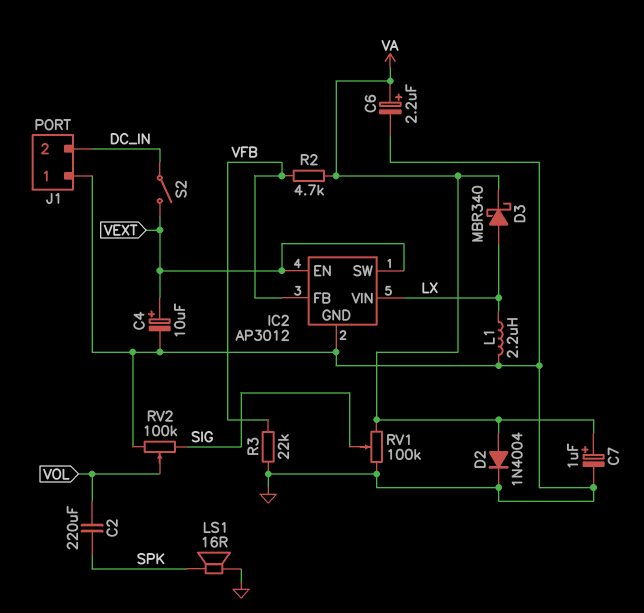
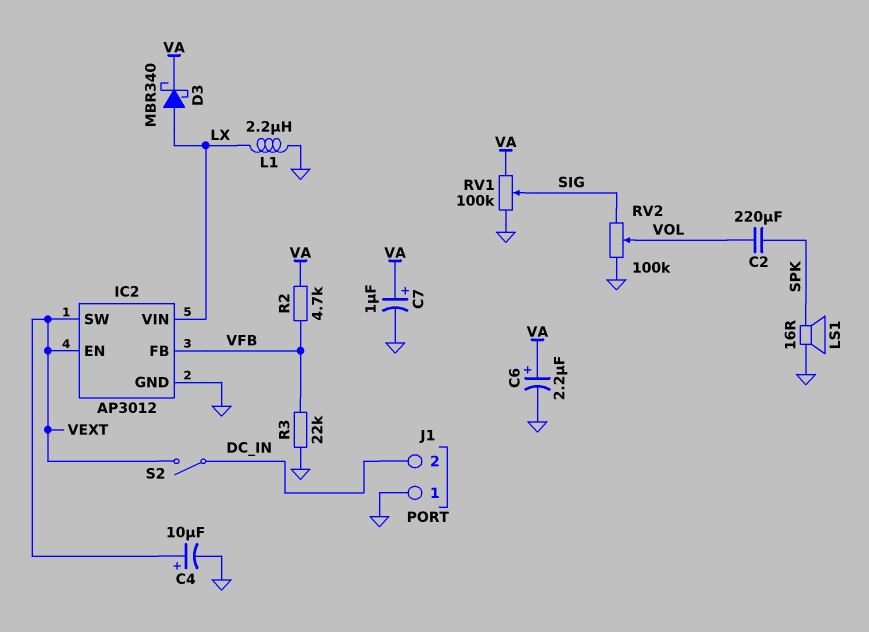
D2: diode 1N4004 (A VA, K GND) -> none

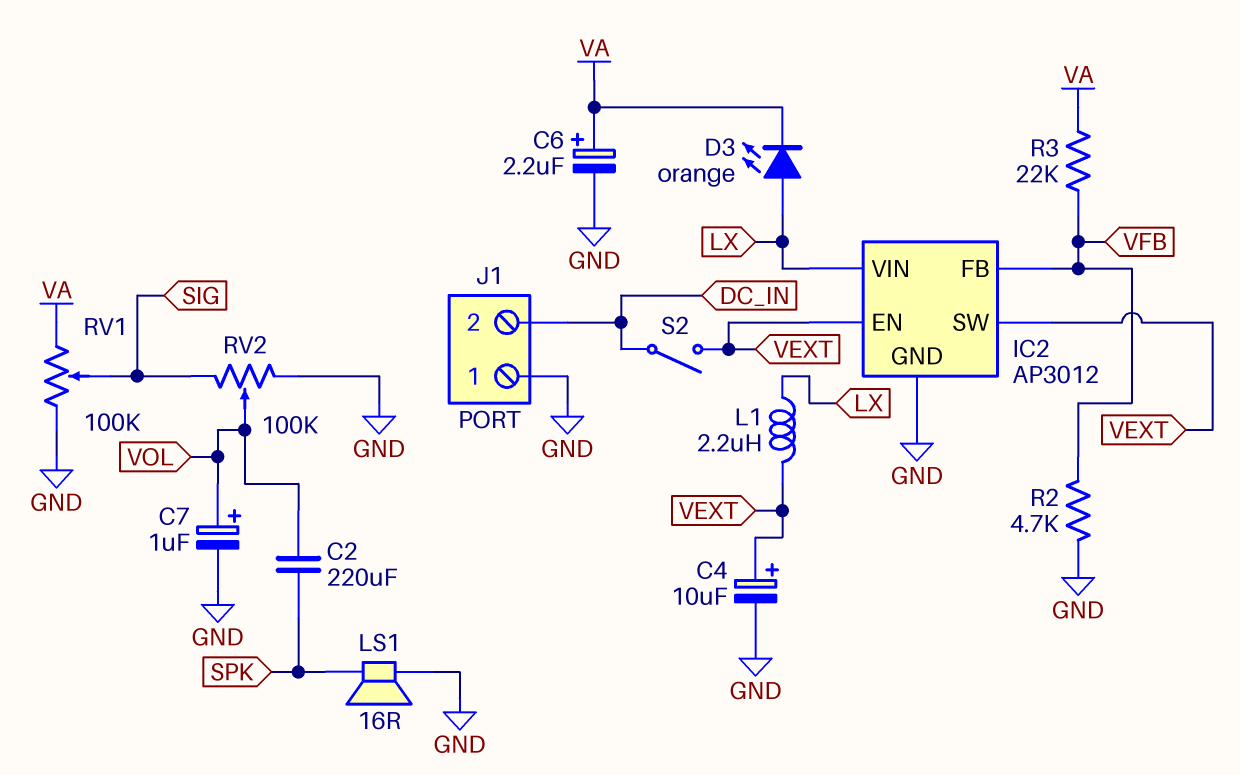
C7: 1uF (plus VA, minus GND) -> 1uF (plus VOL, minus GND)
D3: schottky MBR340 (A LX, K VA) -> LED orange (A LX, K VA)
L1: 2.2uH (GND, LX) -> 2.2uH (LX, VEXT)
R2: 4.7k (VA, VFB) -> 4.7k (GND, VFB)
R3: 22k (GND, VFB) -> 22k (VA, VFB)

